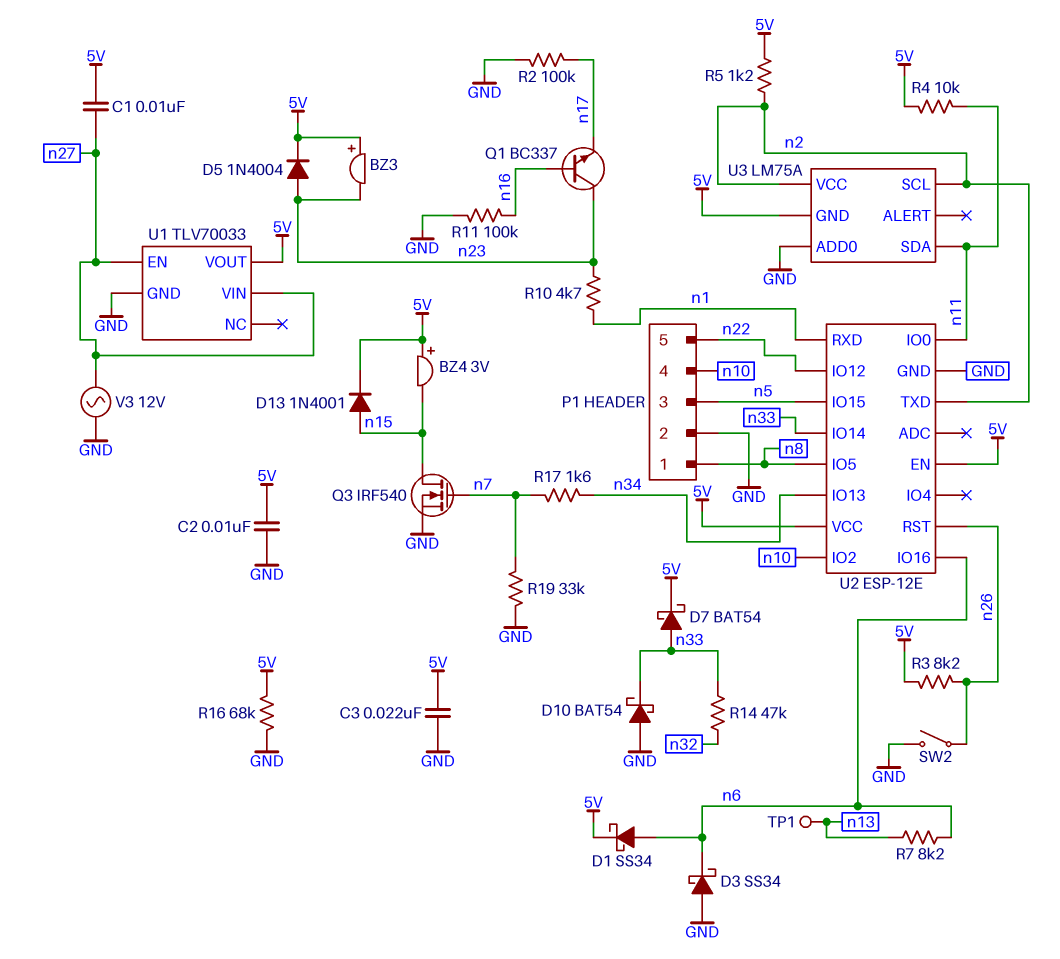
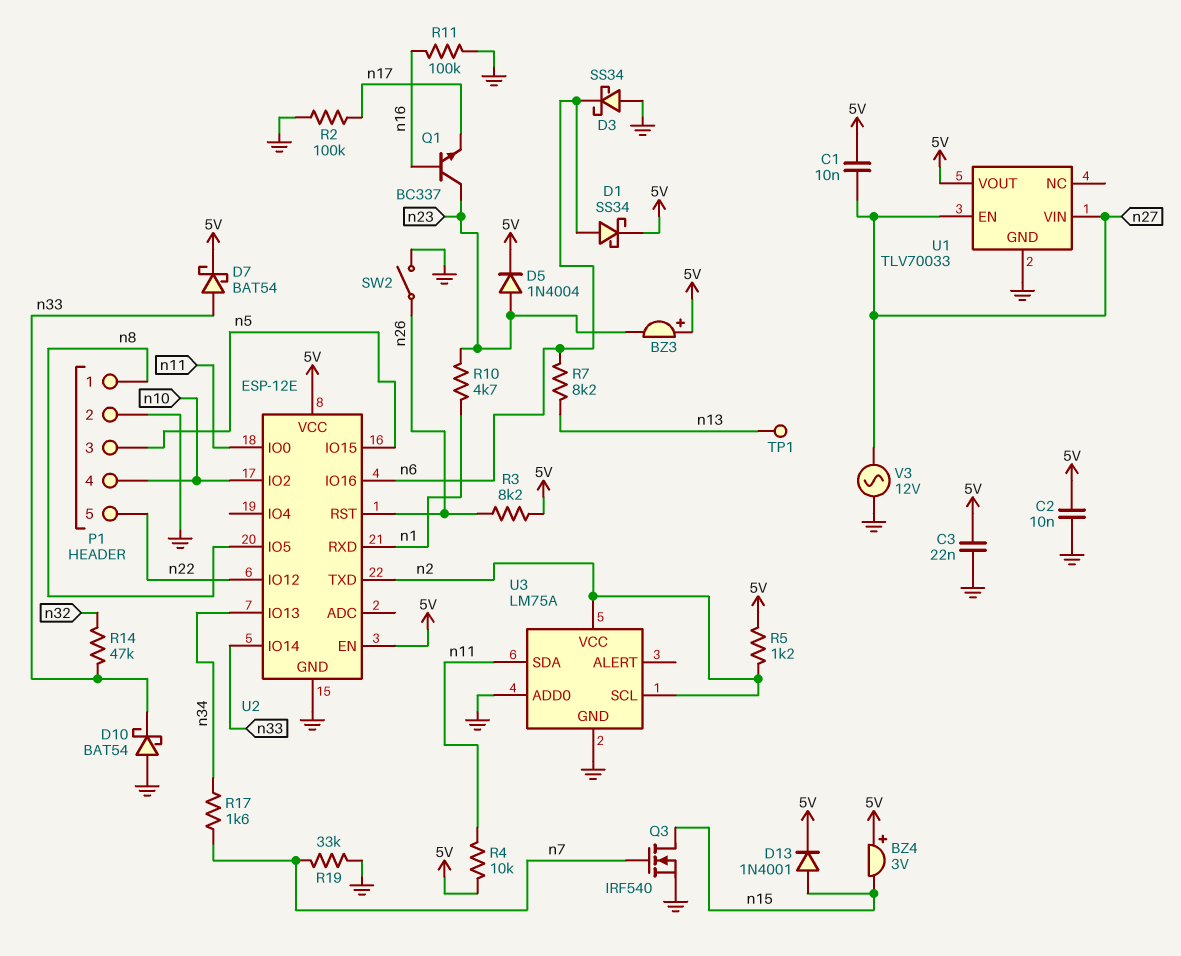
R16: 68k (5V, GND) -> none
U3 pin GND: 5V -> GND

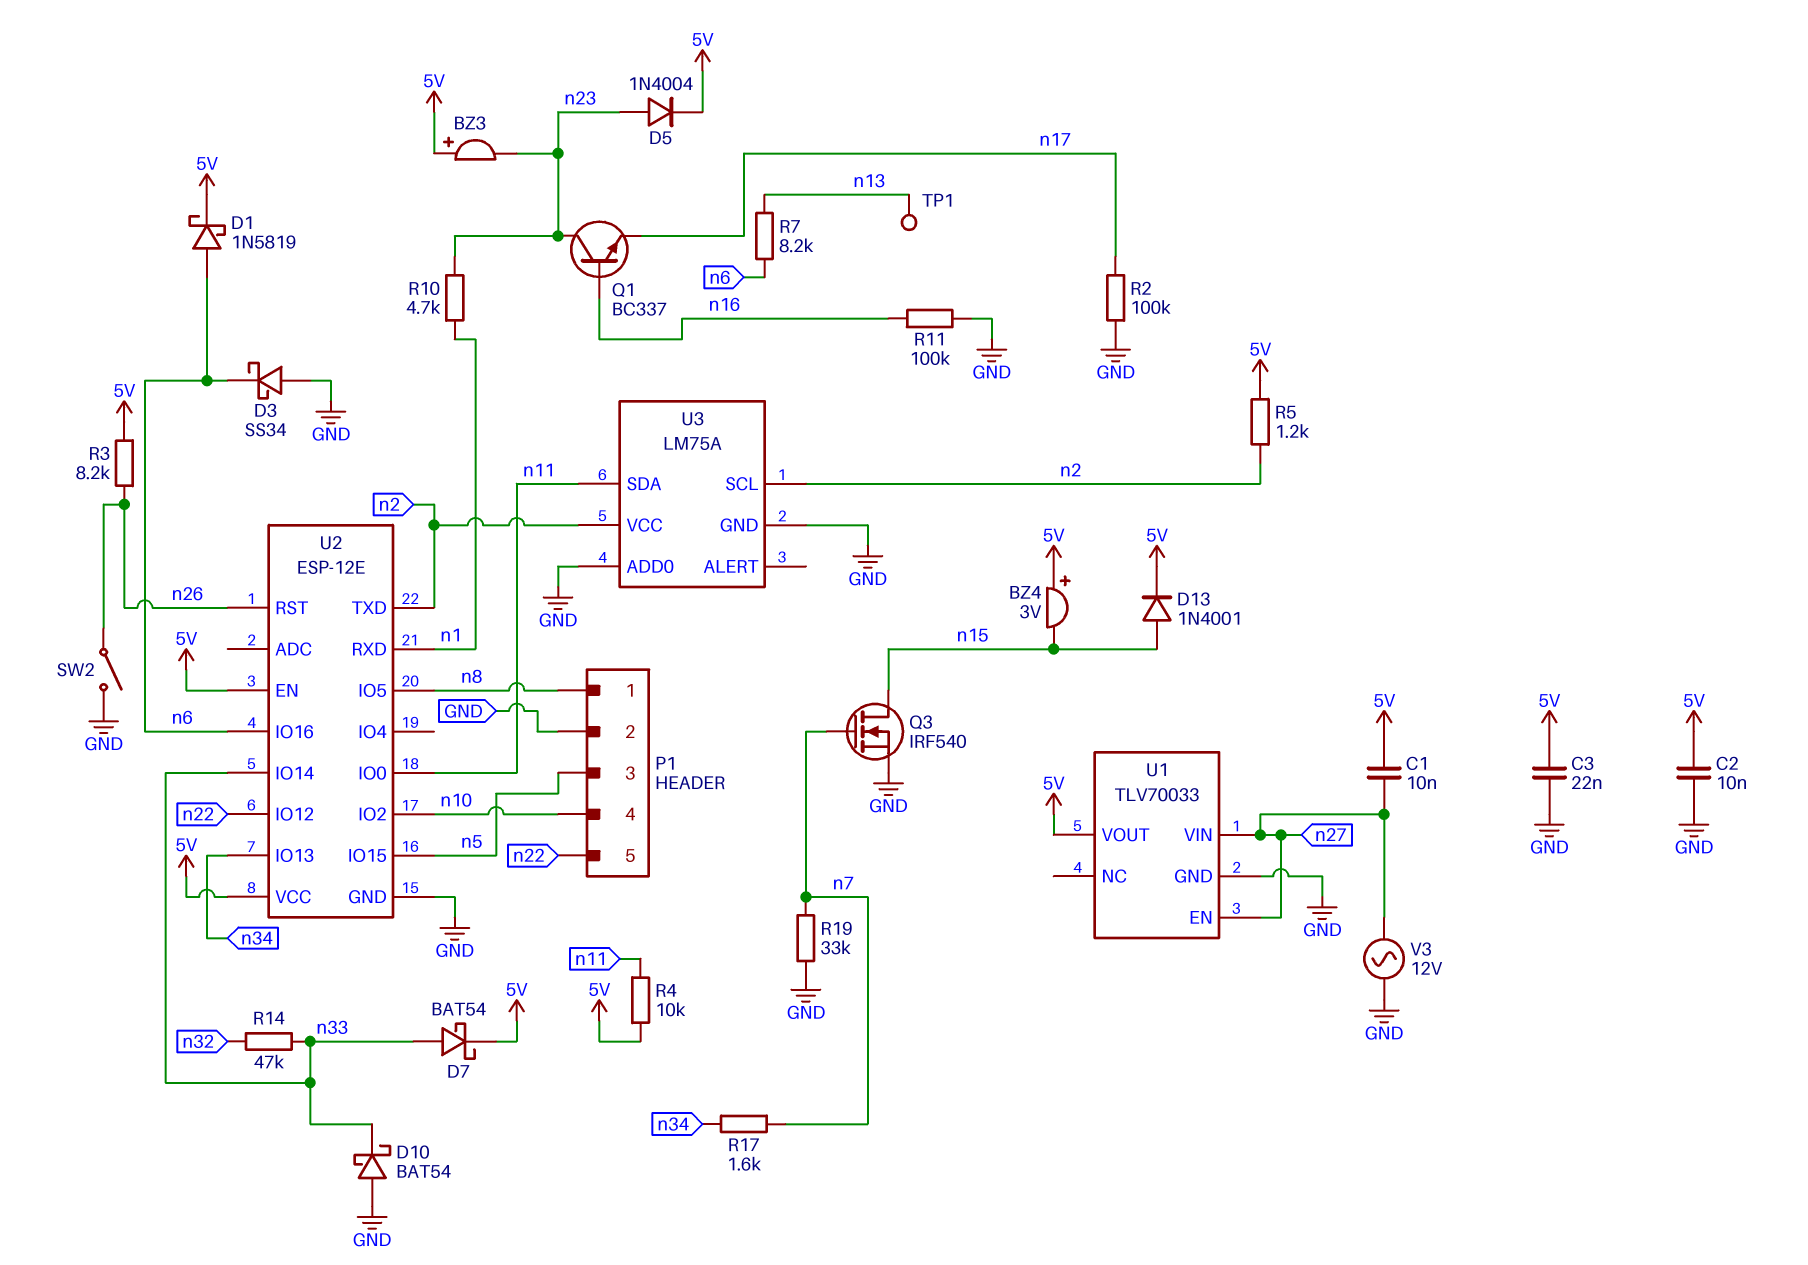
D1: schottky SS34 (A n6, K 5V) -> schottky 1N5819 (A n6, K 5V)

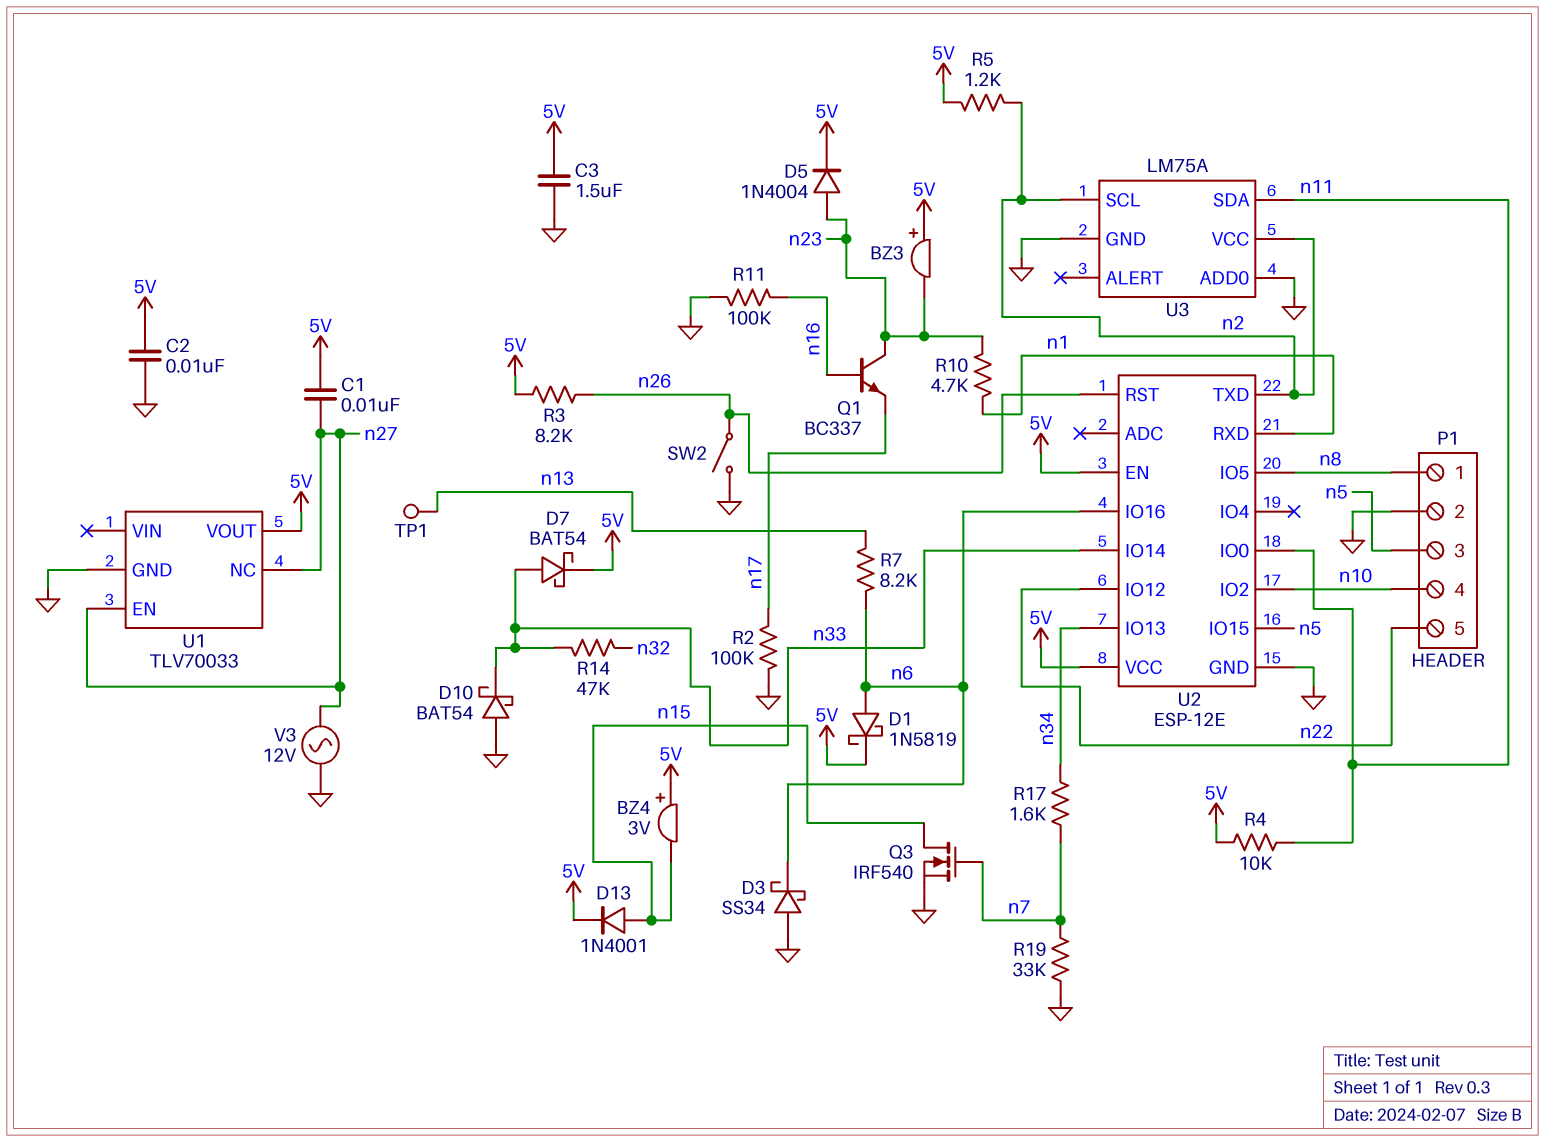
C3: 22nF (5V, GND) -> 1.5uF (5V, GND)
U1 pin NC: none -> n27
U1 pin VIN: n27 -> none

